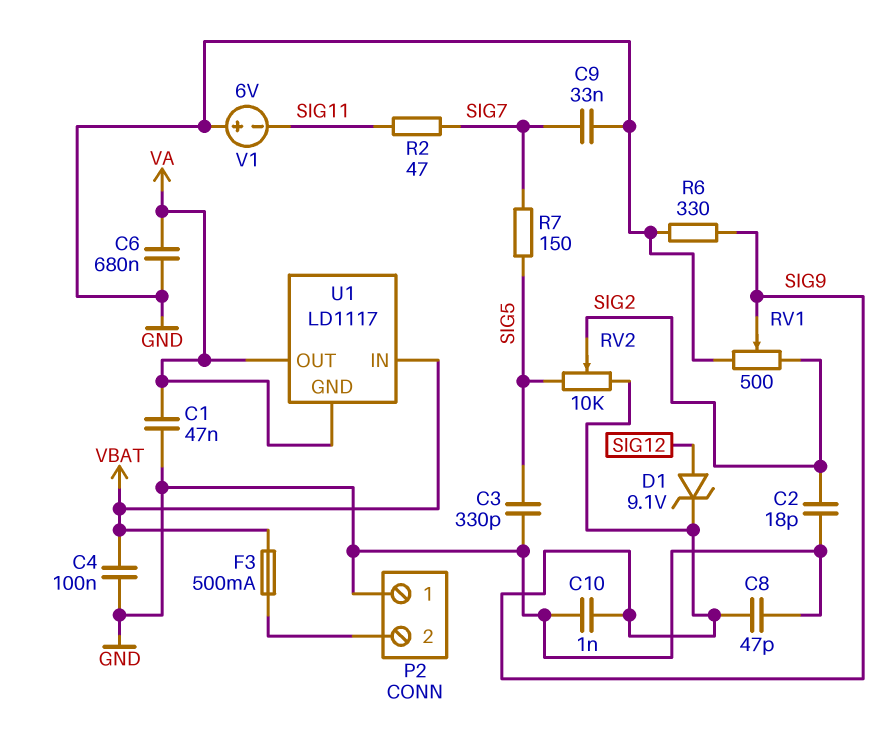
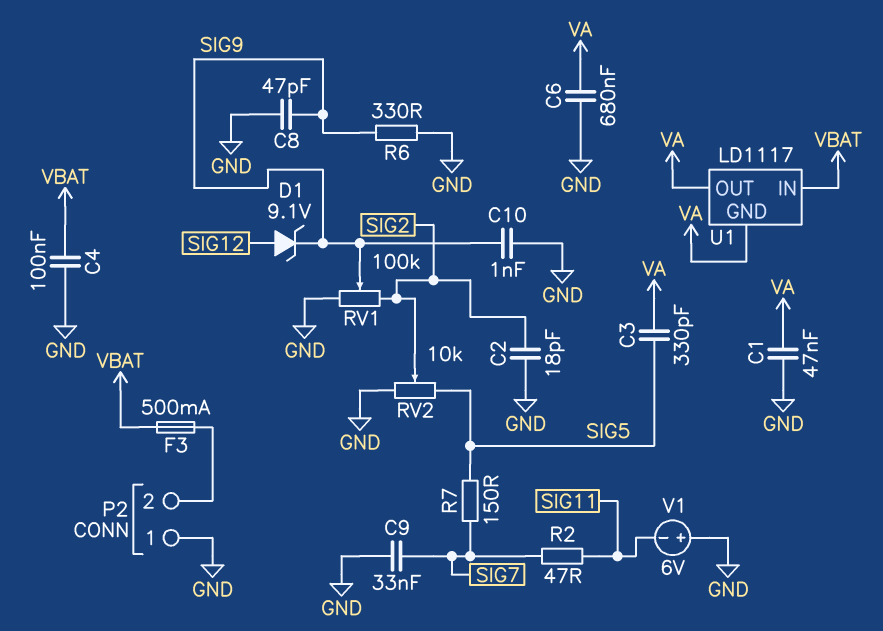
C3: 330pF (GND, SIG5) -> 330pF (SIG5, VA)
RV1: 500 (GND, SIG2, wiper SIG9) -> 100k (GND, SIG2, wiper SIG9)
RV2: 10k (SIG5, SIG9, wiper SIG2) -> 10k (GND, SIG5, wiper SIG2)

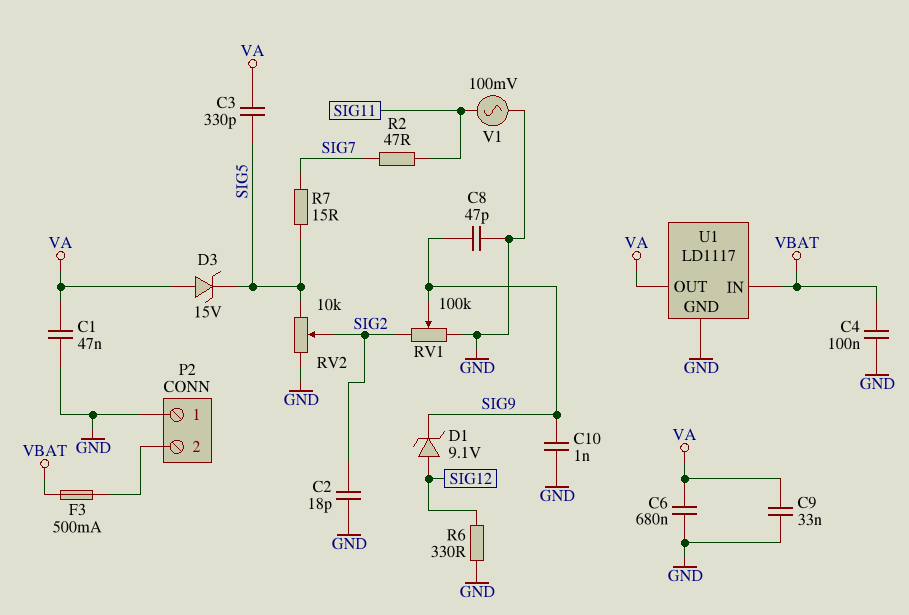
C9: 33nF (GND, SIG7) -> 33nF (GND, VA)
D3: none -> zener 15V (A VA, K SIG5)
R6: 330 (GND, SIG9) -> 330 (GND, SIG12)
R7: 150 (SIG5, SIG7) -> 15 (SIG5, SIG7)
U1 pin GND: VA -> GND
V1: 6V (plus GND, minus SIG11) -> AC 100mV (GND, SIG11)

